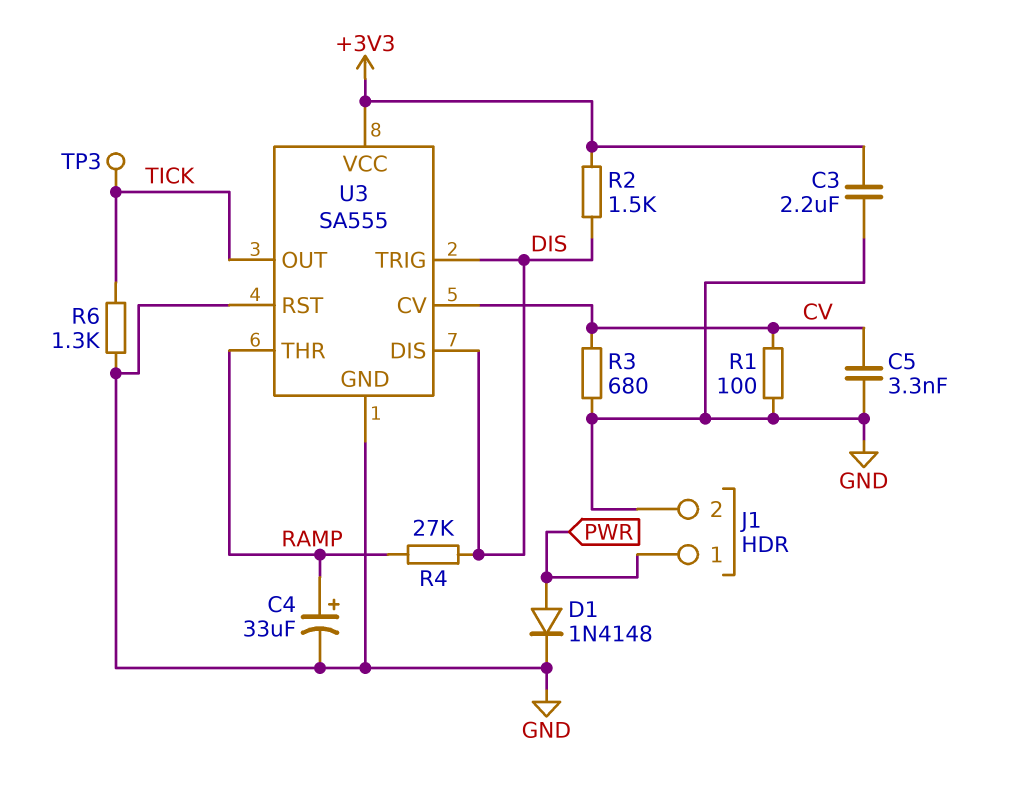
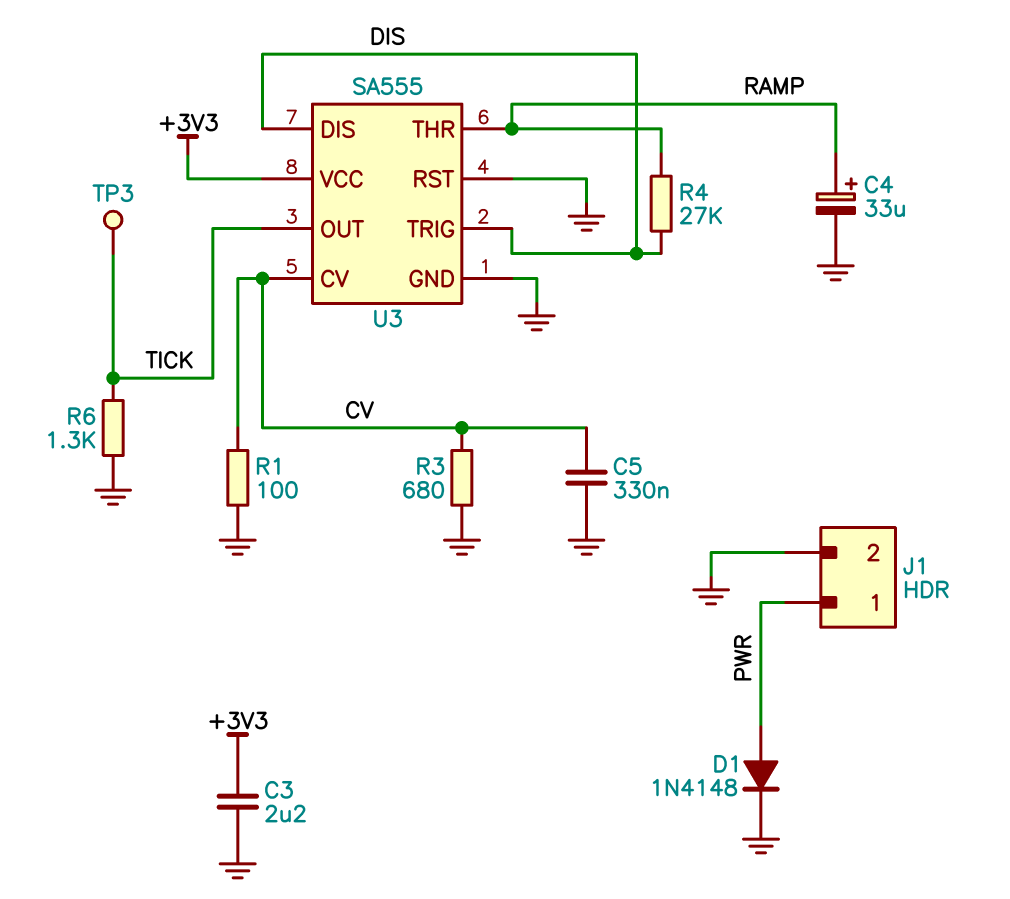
C5: 3.3nF (CV, GND) -> 330nF (CV, GND)
R2: 1.5k (+3V3, DIS) -> none

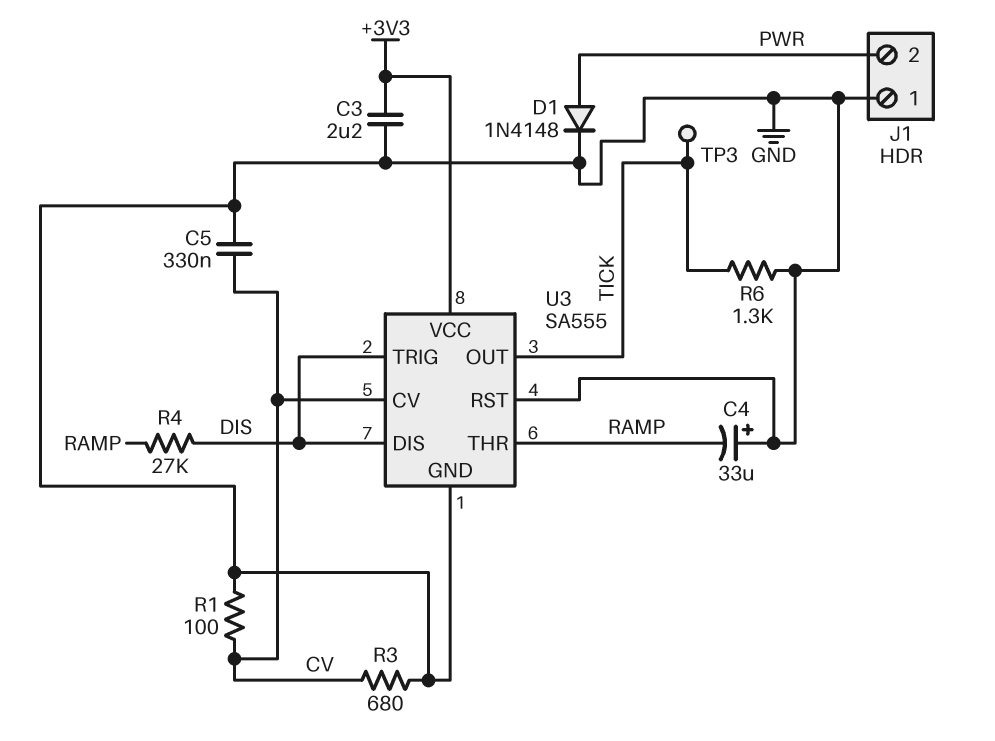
C4: 33uF (plus RAMP, minus GND) -> 33uF (plus GND, minus RAMP)
J1 pin 1: PWR -> GND
J1 pin 2: GND -> PWR

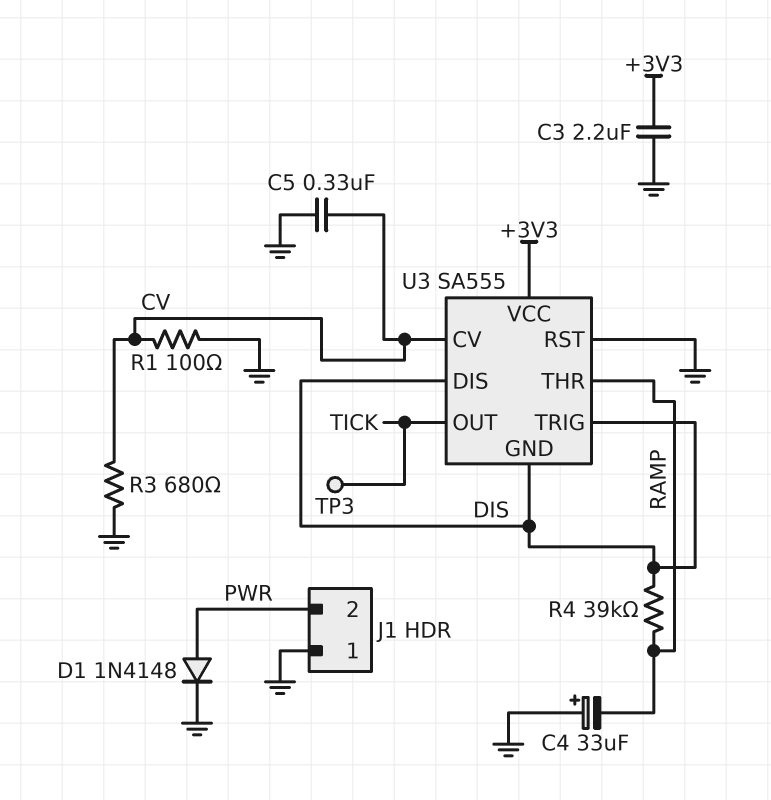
R4: 27k (DIS, RAMP) -> 39k (DIS, RAMP)
R6: 1.3k (GND, TICK) -> none
U3 pin GND: GND -> DIS

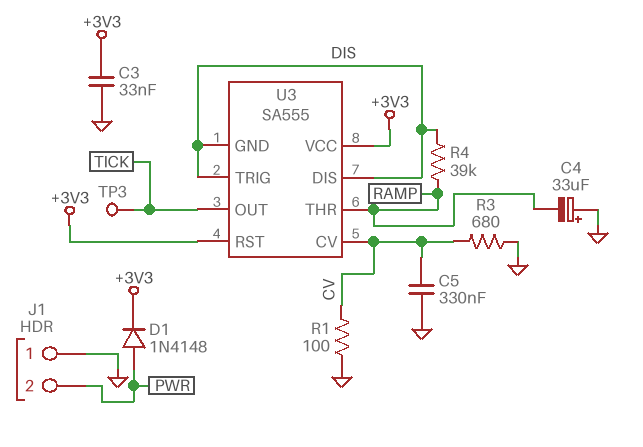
C3: 2.2uF (+3V3, GND) -> 33nF (+3V3, GND)
D1: diode 1N4148 (A PWR, K GND) -> diode 1N4148 (A PWR, K +3V3)
U3 pin RST: GND -> +3V3

